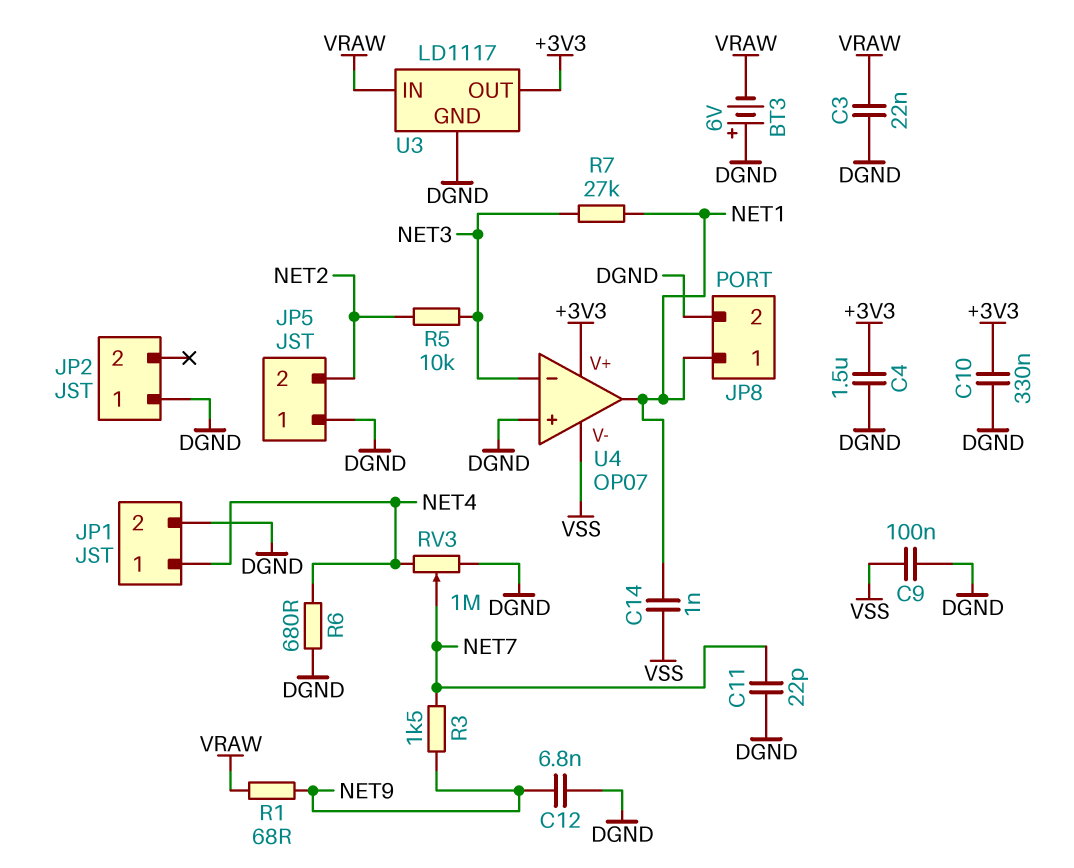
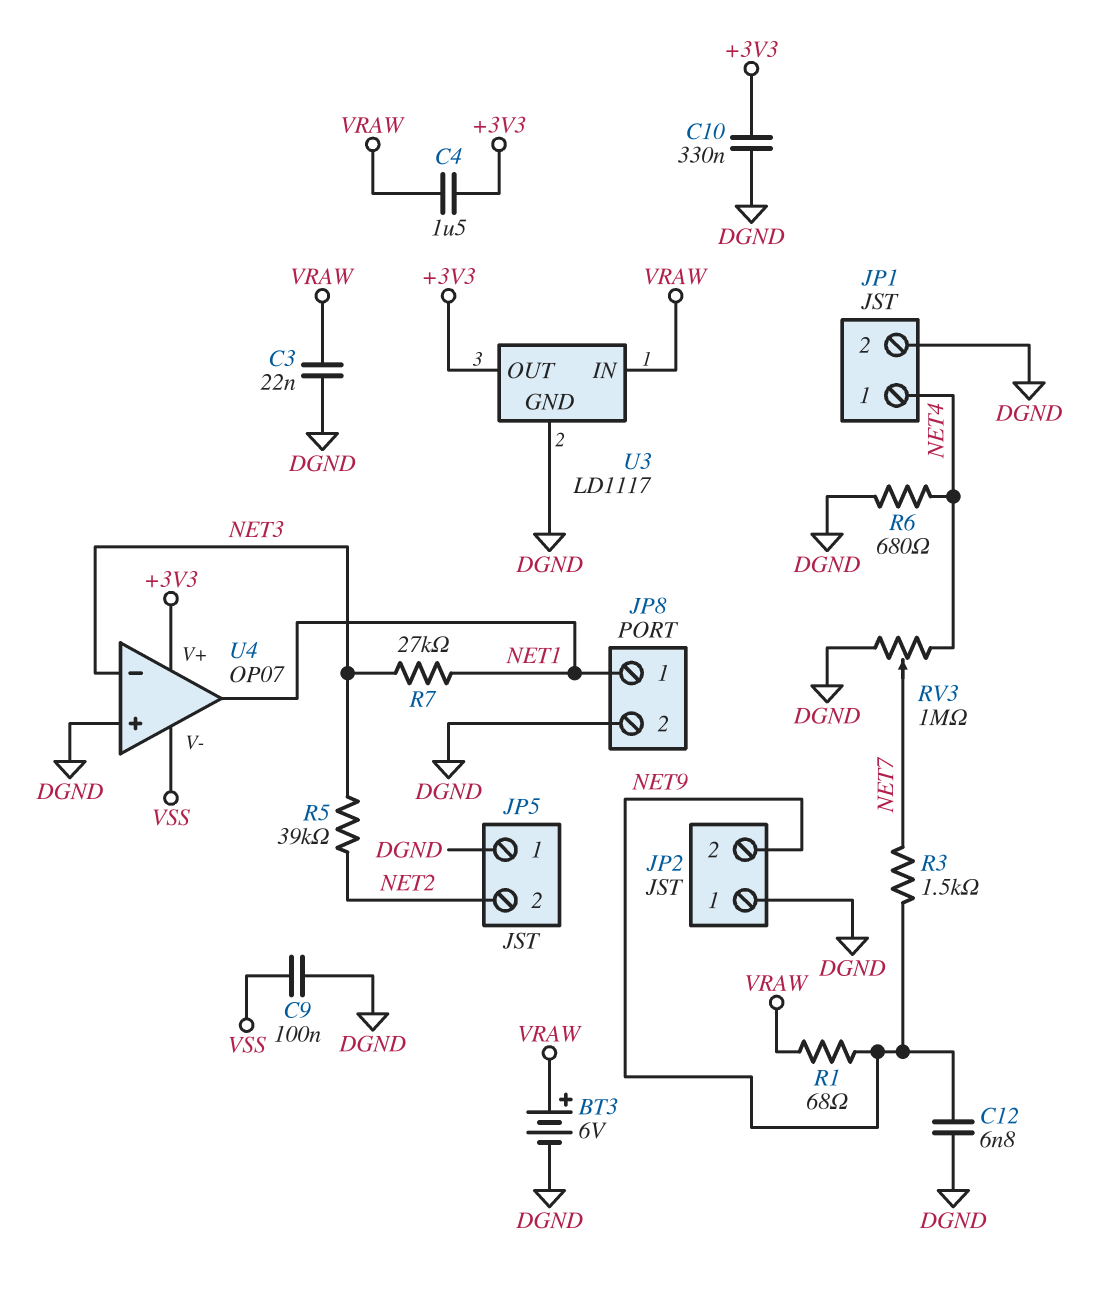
BT3: 6V (plus DGND, minus VRAW) -> 6V (plus VRAW, minus DGND)
C4: 1.5uF (+3V3, DGND) -> 1.5uF (+3V3, VRAW)
C11: 22pF (DGND, NET7) -> none
C14: 1nF (NET1, VSS) -> none
JP2 pin 2: none -> NET9
R5: 10k (NET2, NET3) -> 39k (NET2, NET3)

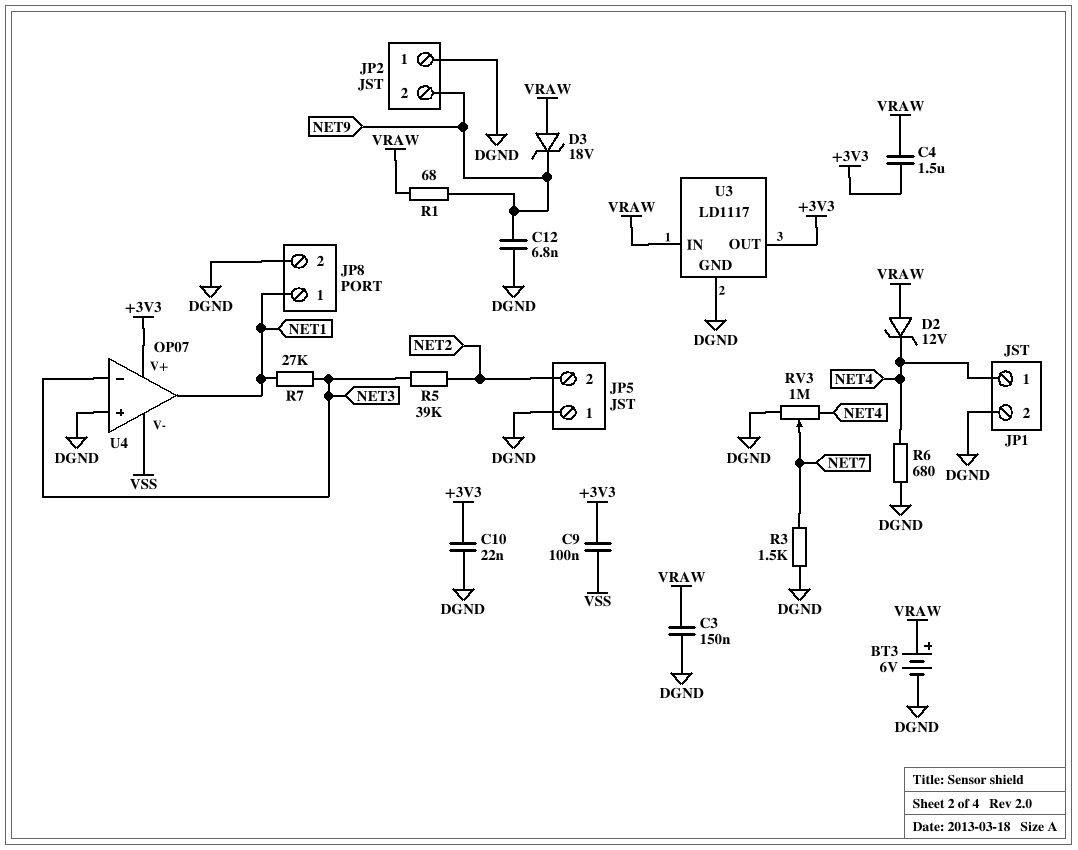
C3: 22nF (DGND, VRAW) -> 150nF (DGND, VRAW)
C9: 100nF (DGND, VSS) -> 100nF (+3V3, VSS)
C10: 330nF (+3V3, DGND) -> 22nF (+3V3, DGND)
D2: none -> zener 12V (A VRAW, K NET4)
D3: none -> zener 18V (A VRAW, K NET9)
R3: 1.5k (NET7, NET9) -> 1.5k (DGND, NET7)

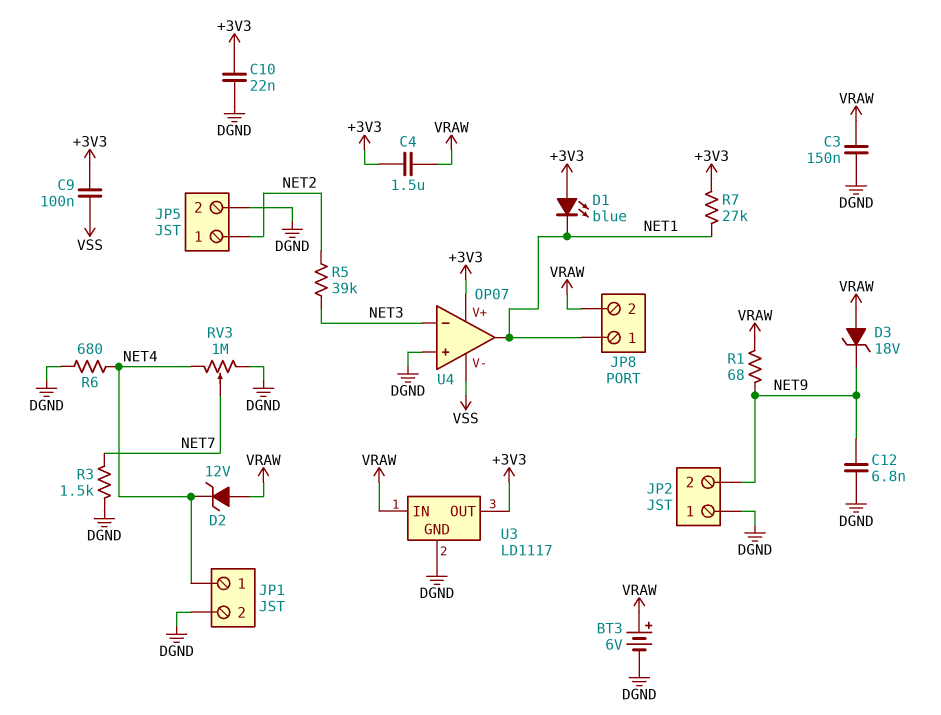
D1: none -> LED blue (A +3V3, K NET1)
JP5 pin 1: DGND -> NET2
JP5 pin 2: NET2 -> DGND
JP8 pin 2: DGND -> VRAW
R7: 27k (NET1, NET3) -> 27k (+3V3, NET1)

